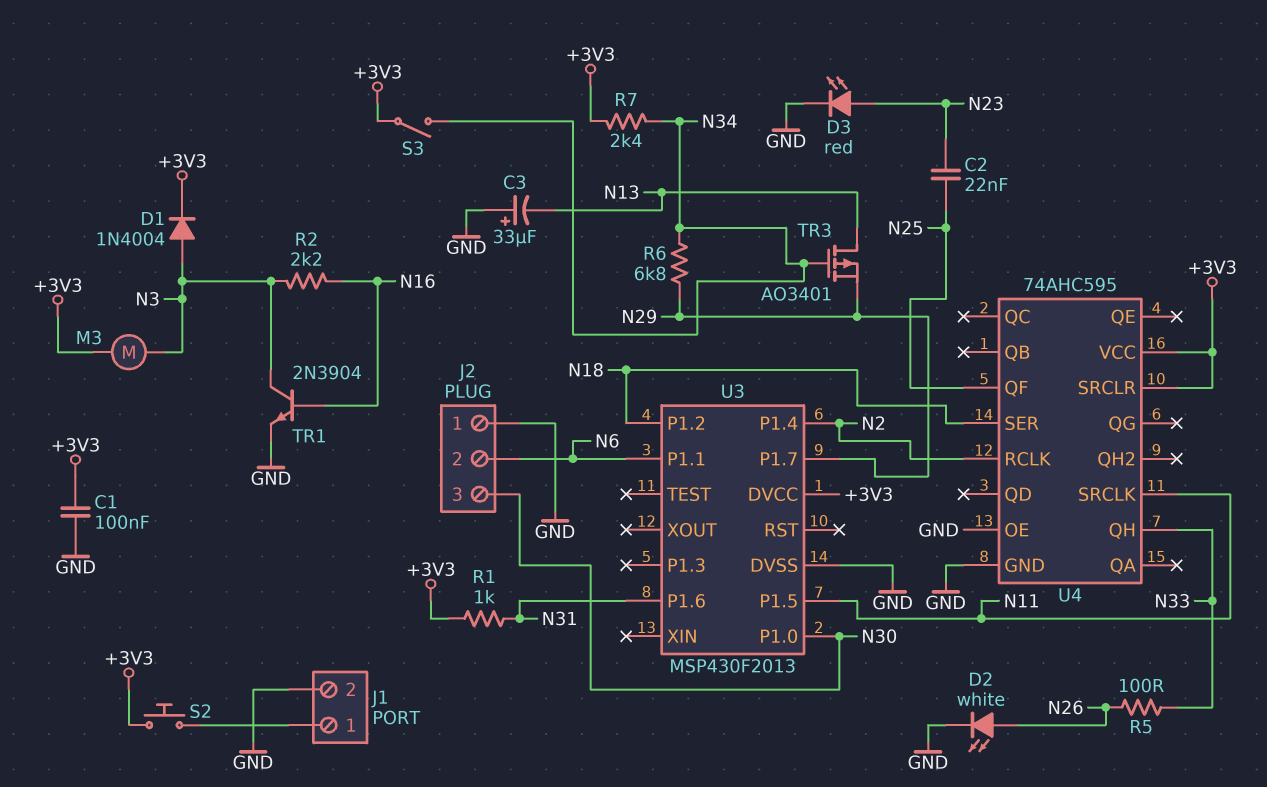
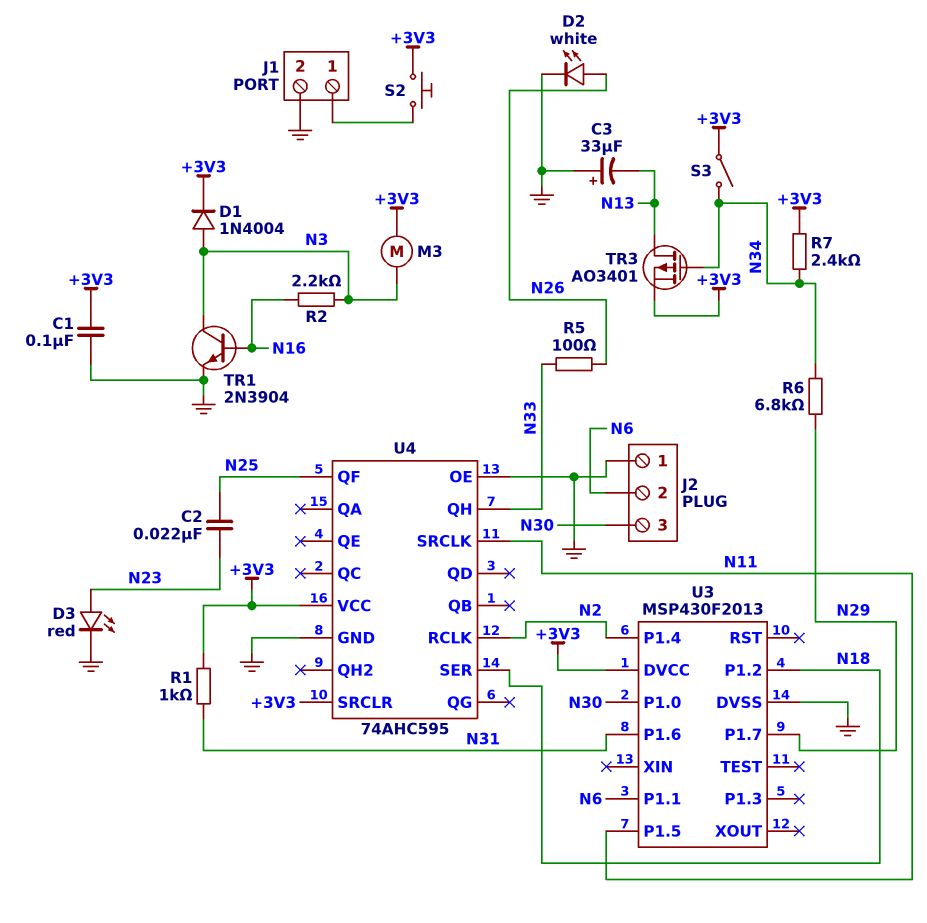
TR3: PMOS AO3401 (G N34, D N13, S N29) -> PMOS AO3401 (G N34, D N13, S +3V3)

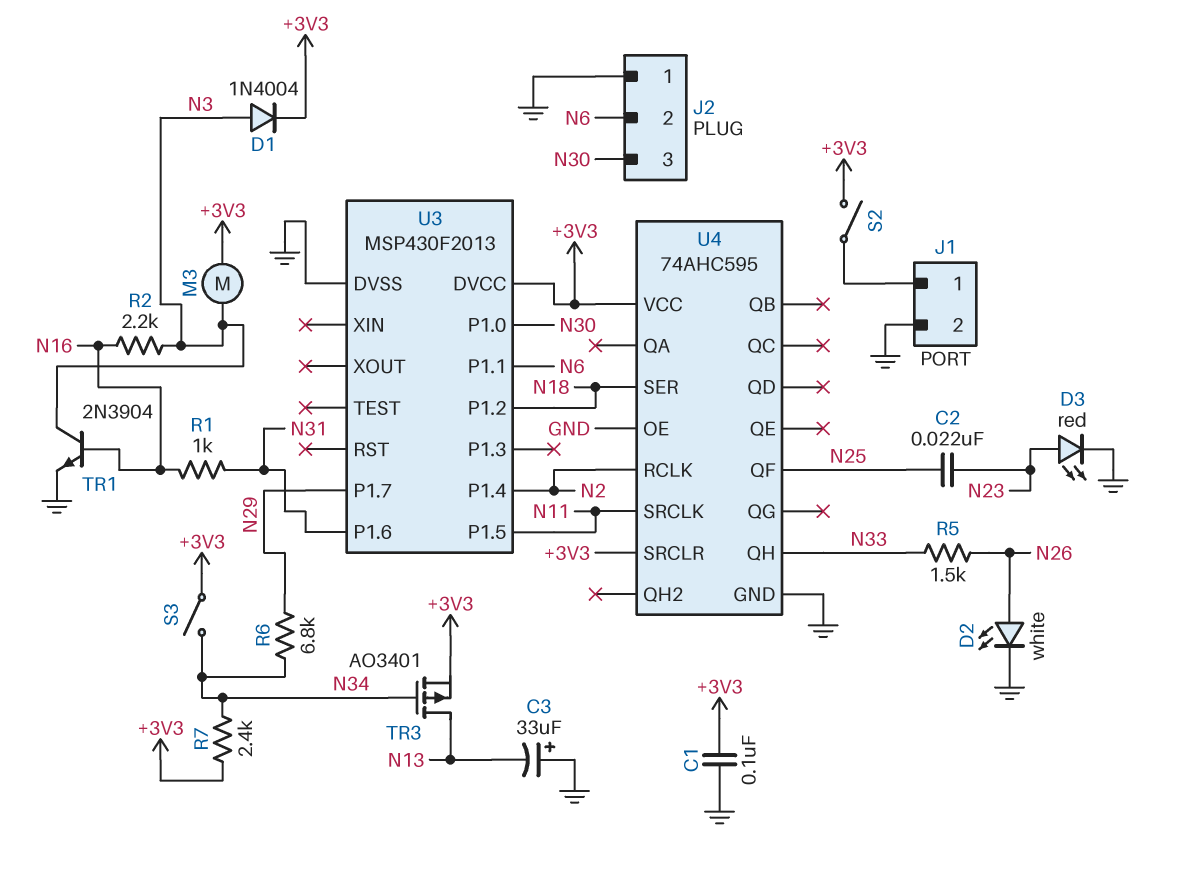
R1: 1k (+3V3, N31) -> 1k (N16, N31)
R5: 100 (N26, N33) -> 1.5k (N26, N33)
S2: button (+3V3, J1/1) -> switch (+3V3, J1/1)

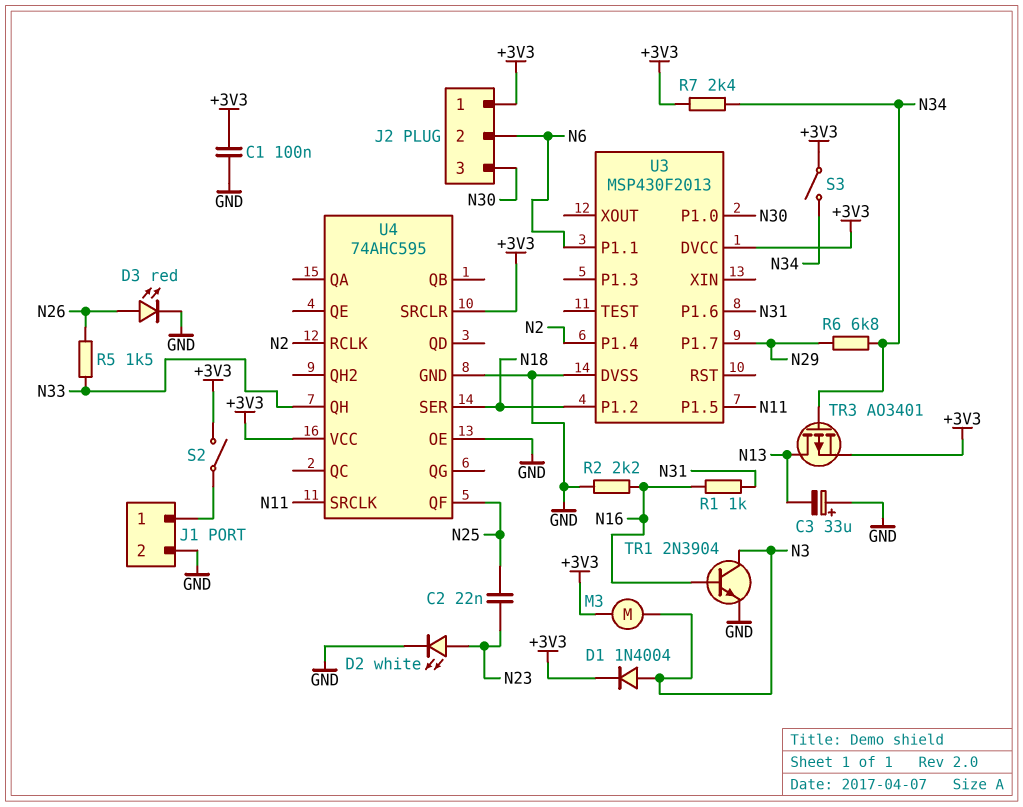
D2: LED white (A N26, K GND) -> LED white (A N23, K GND)
D3: LED red (A N23, K GND) -> LED red (A N26, K GND)
J2 pin 1: GND -> +3V3
R2: 2.2k (N3, N16) -> 2.2k (GND, N16)

